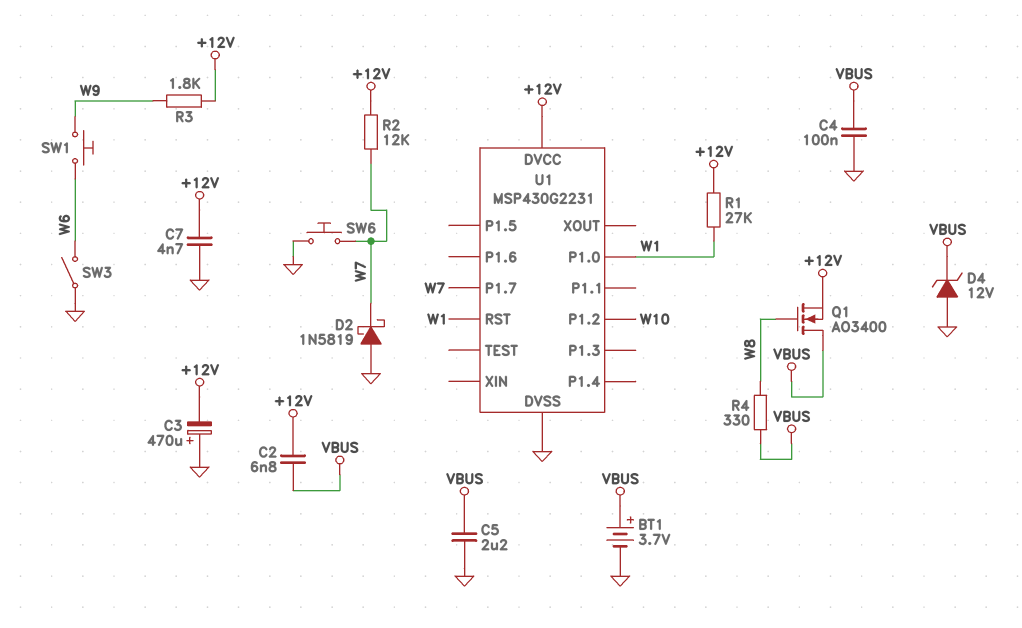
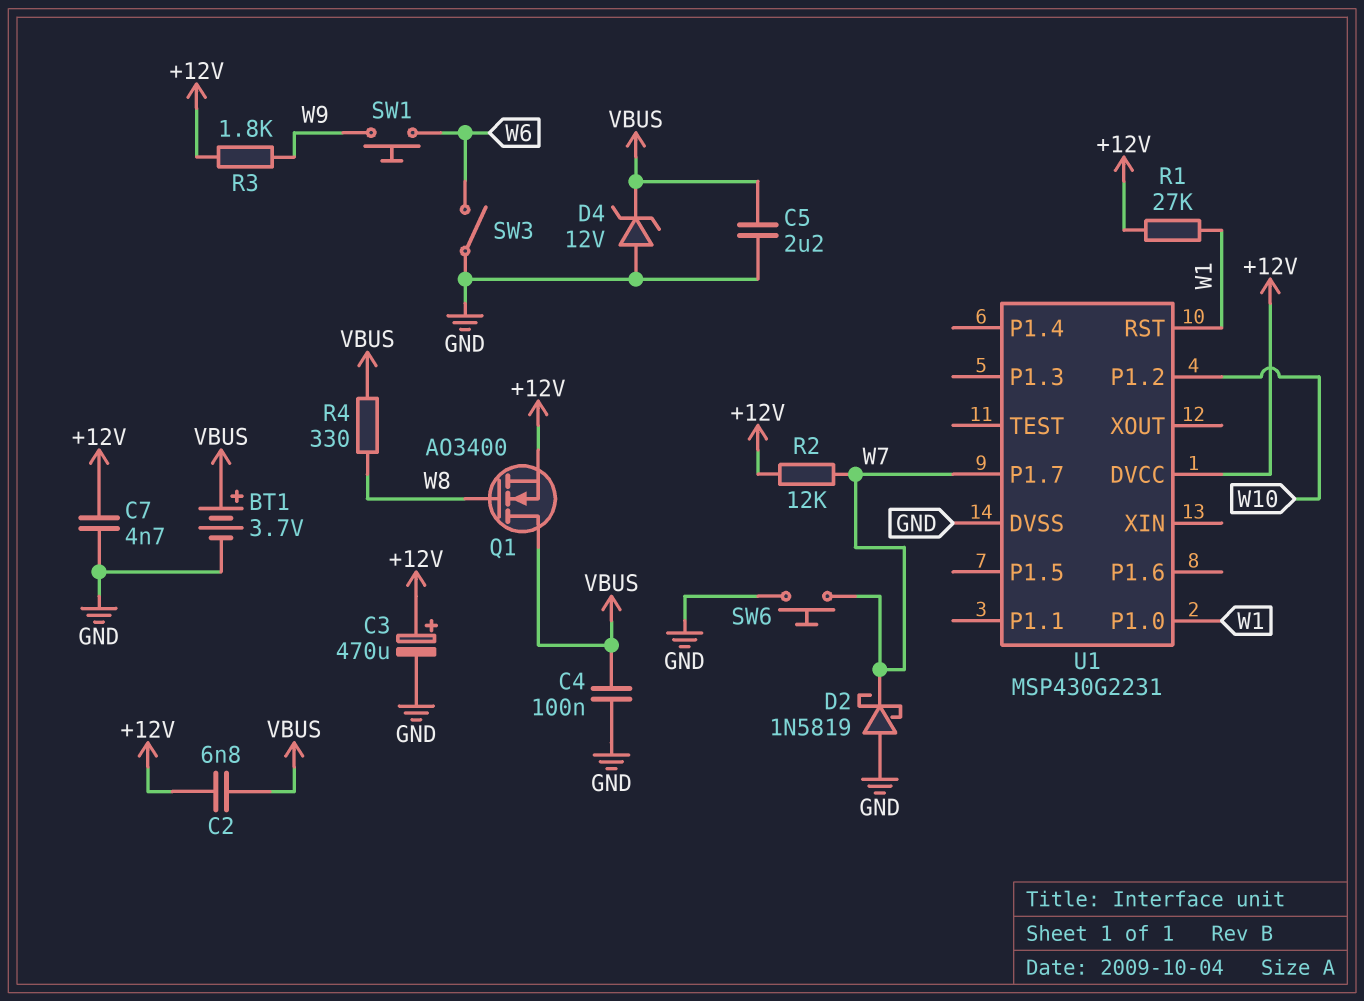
C3: 470uF (plus GND, minus +12V) -> 470uF (plus +12V, minus GND)

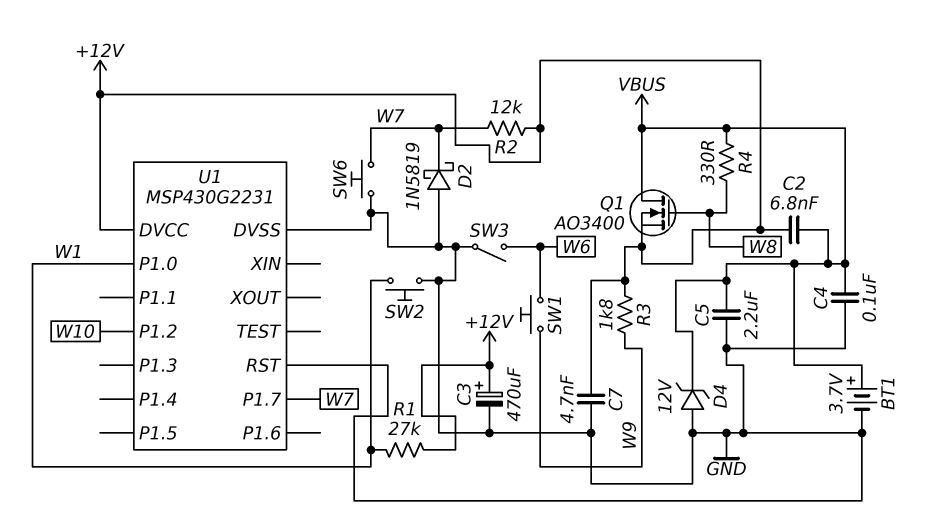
SW2: none -> button (GND, W1)
U1 pin RST: W1 -> GND

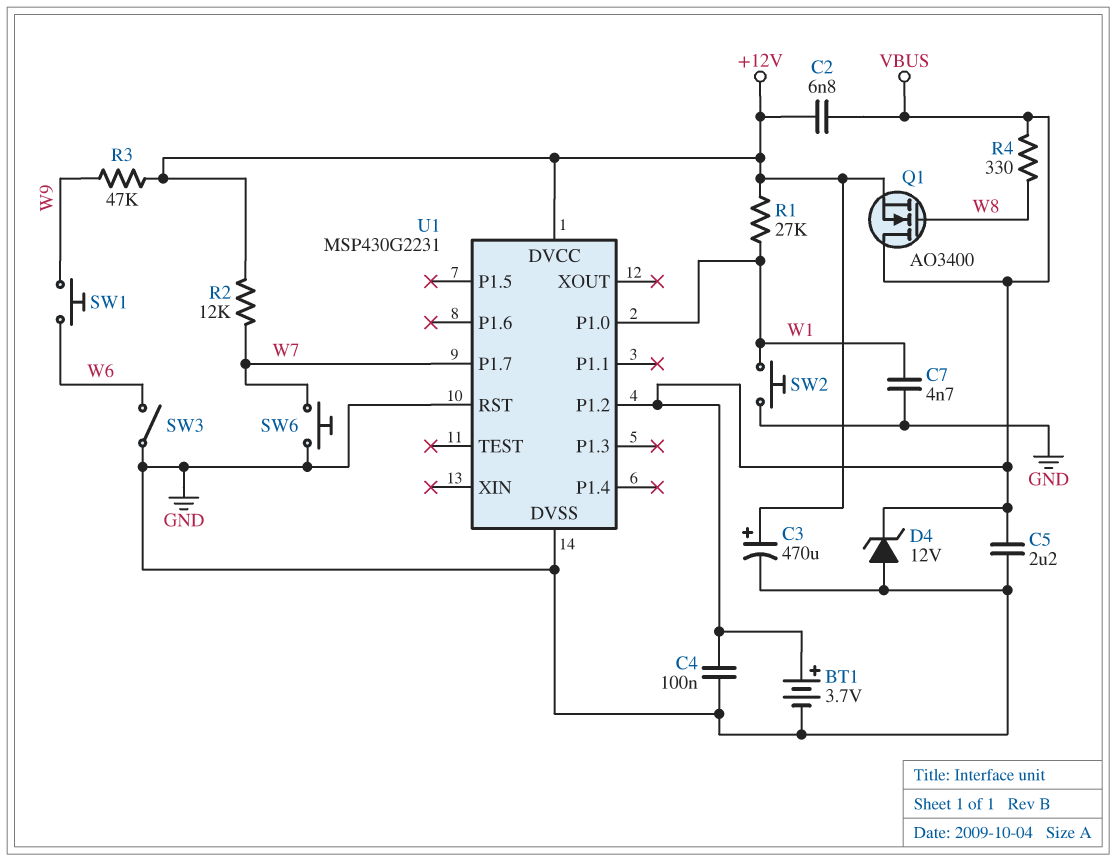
C7: 4.7nF (+12V, GND) -> 4.7nF (GND, W1)
D2: schottky 1N5819 (A GND, K W7) -> none
R3: 1.8k (+12V, W9) -> 47k (+12V, W9)
U1 pin P1.2: W10 -> VBUS

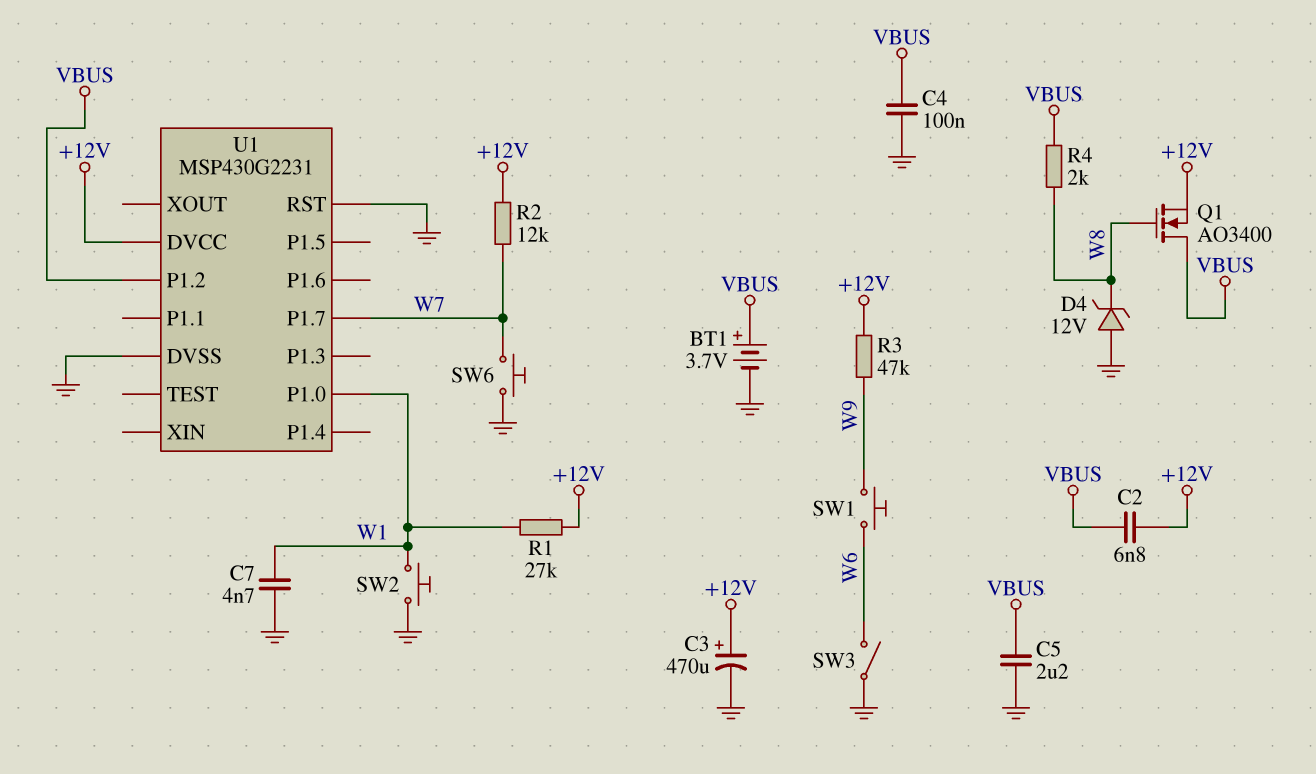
D4: zener 12V (A GND, K VBUS) -> zener 12V (A GND, K W8)
R4: 330 (VBUS, W8) -> 2k (VBUS, W8)

